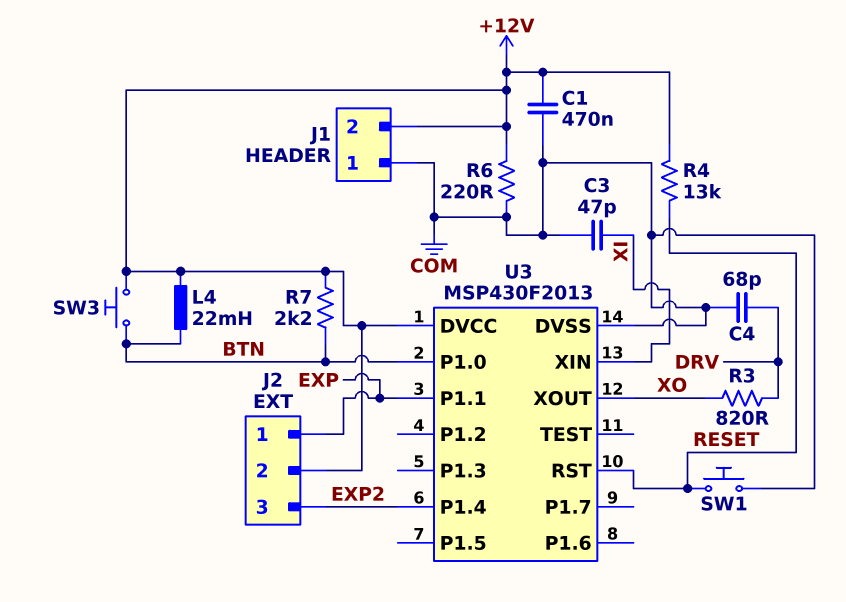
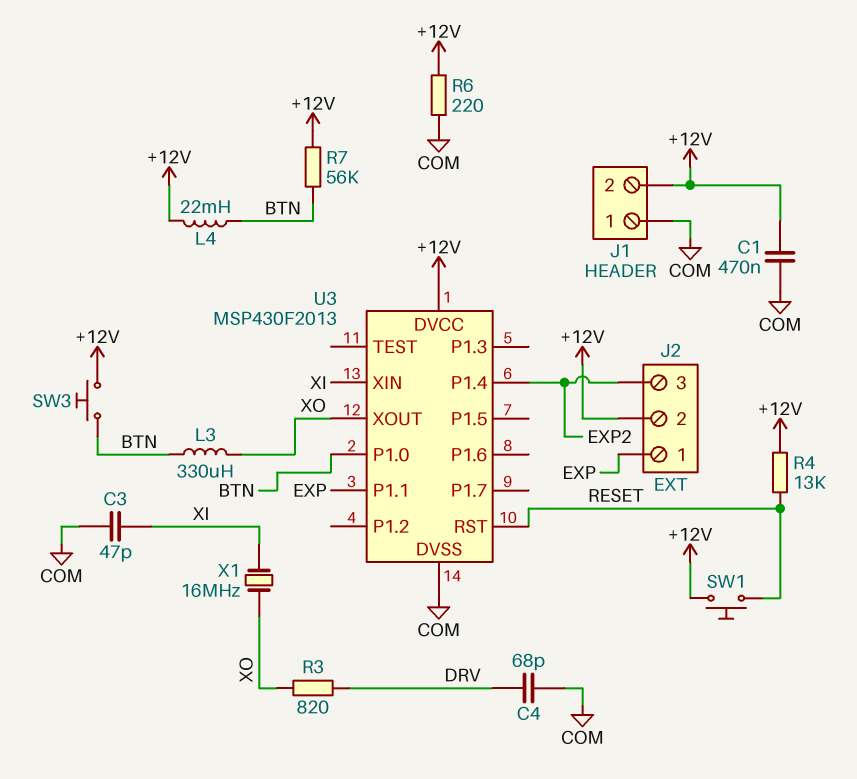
L3: none -> 330uH (BTN, XO)
R7: 2.2k (+12V, BTN) -> 56k (+12V, BTN)
SW1: button (COM, RESET) -> button (+12V, RESET)
X1: none -> 16MHz (XI, XO)

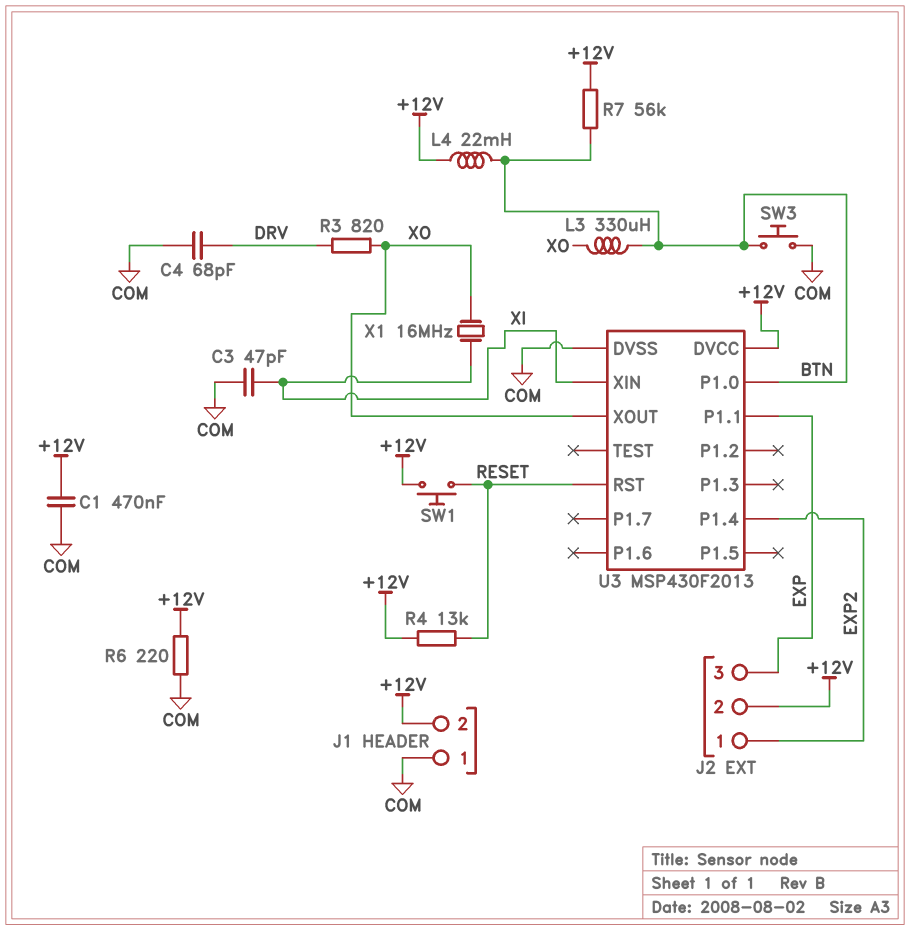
J2 pin 1: EXP -> EXP2
J2 pin 3: EXP2 -> EXP
SW3: button (+12V, BTN) -> button (BTN, COM)

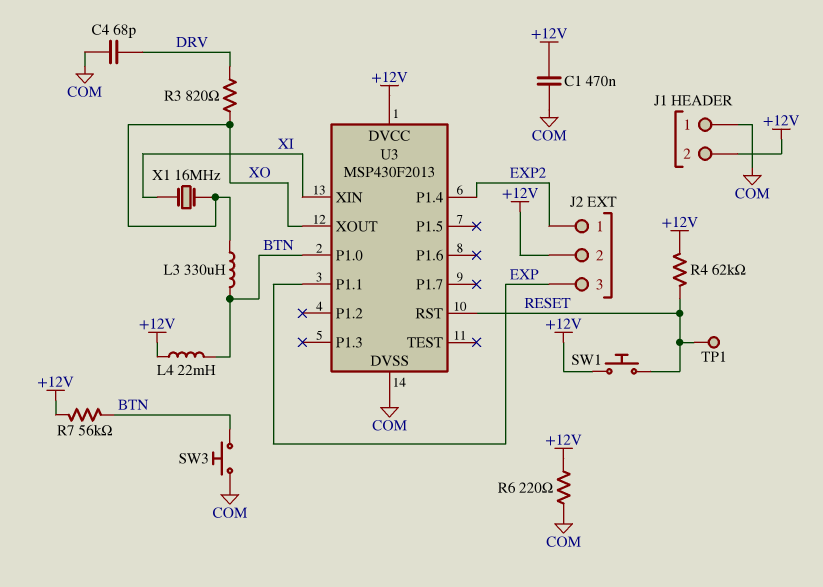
C3: 47pF (COM, XI) -> none
R4: 13k (+12V, RESET) -> 62k (+12V, RESET)
TP1: none -> test point (RESET)

